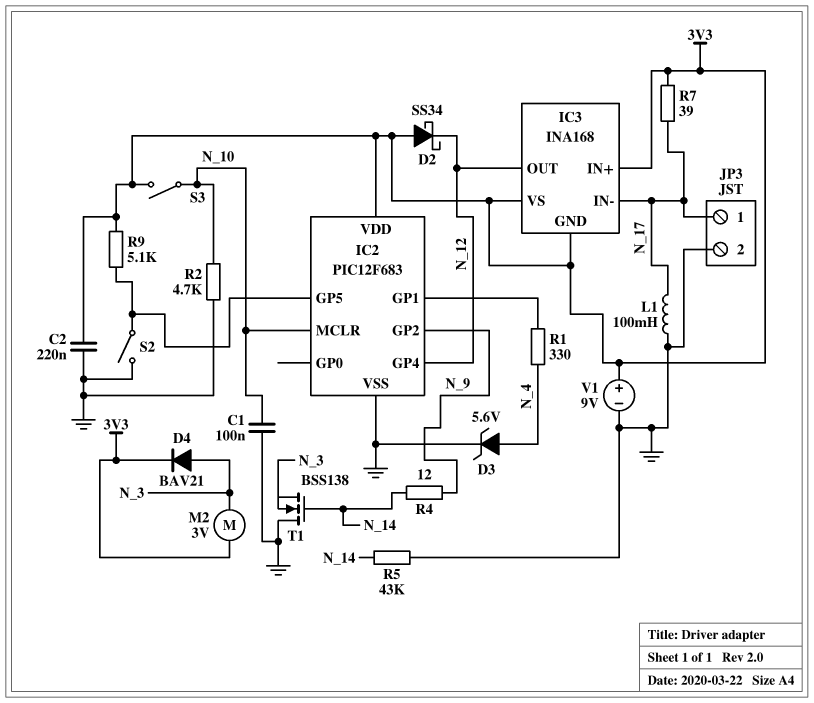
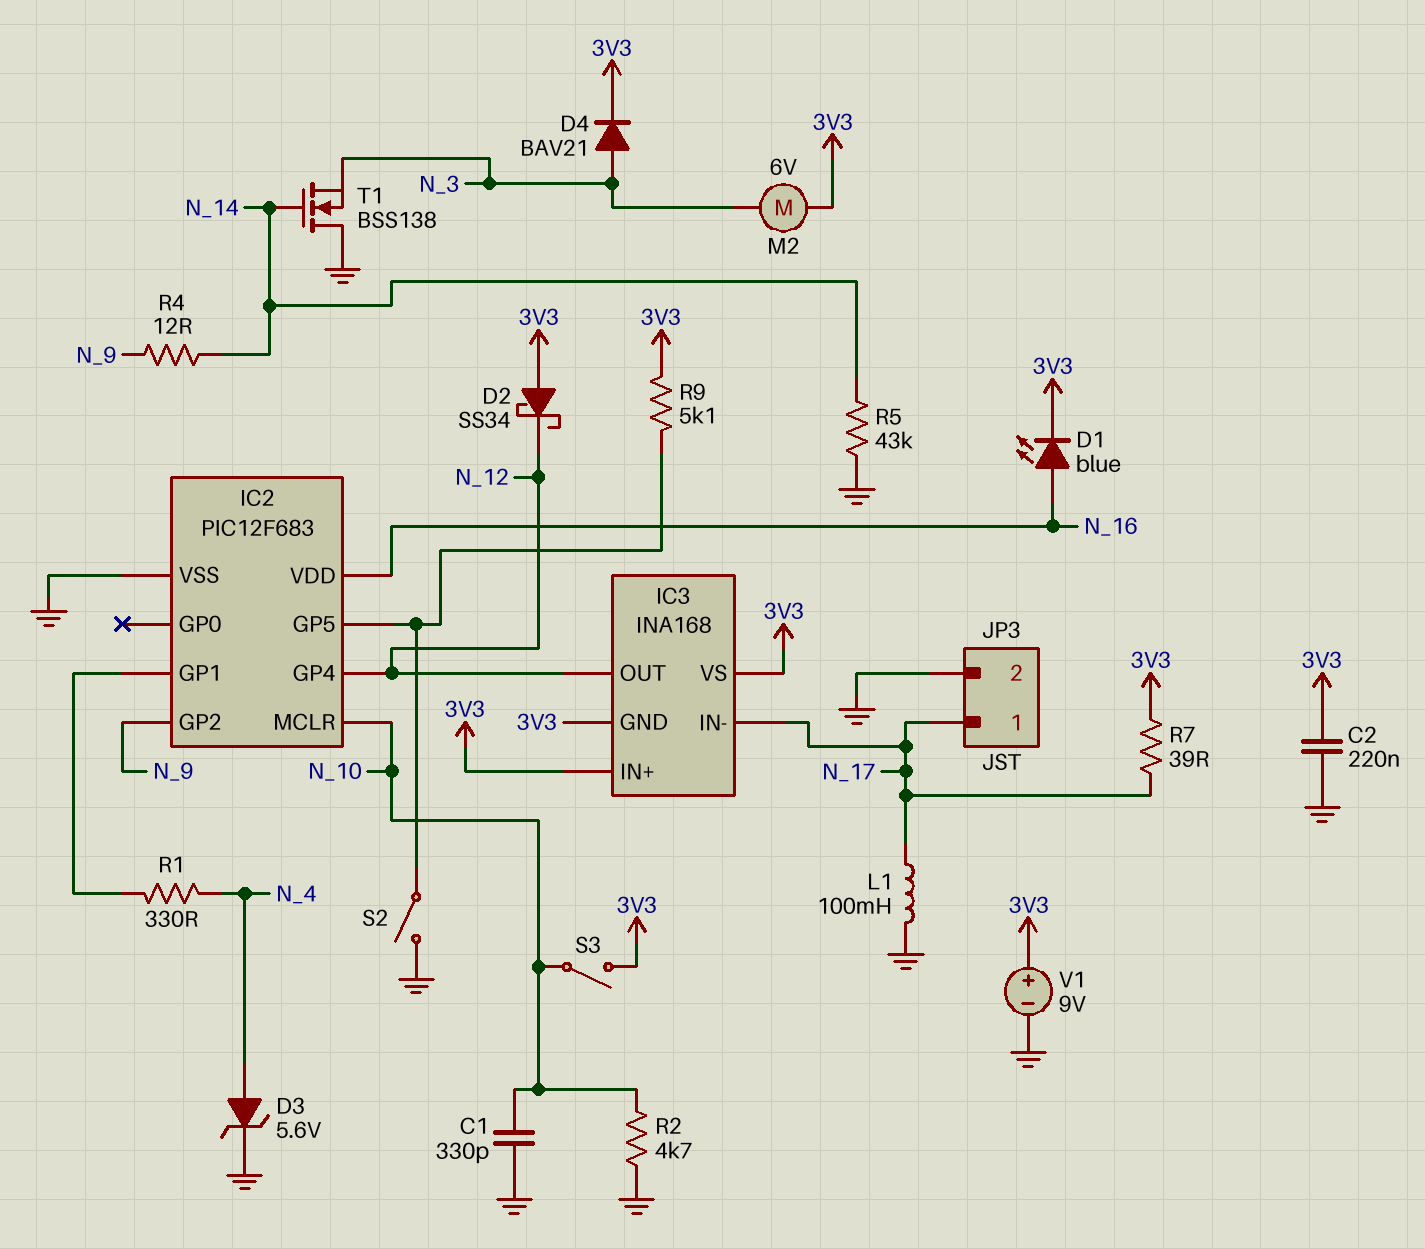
C1: 100nF (GND, N_10) -> 330pF (GND, N_10)
D1: none -> LED blue (A N_16, K 3V3)
IC2 pin VDD: 3V3 -> N_16
M2: motor 3V (3V3, N_3) -> motor 6V (3V3, N_3)

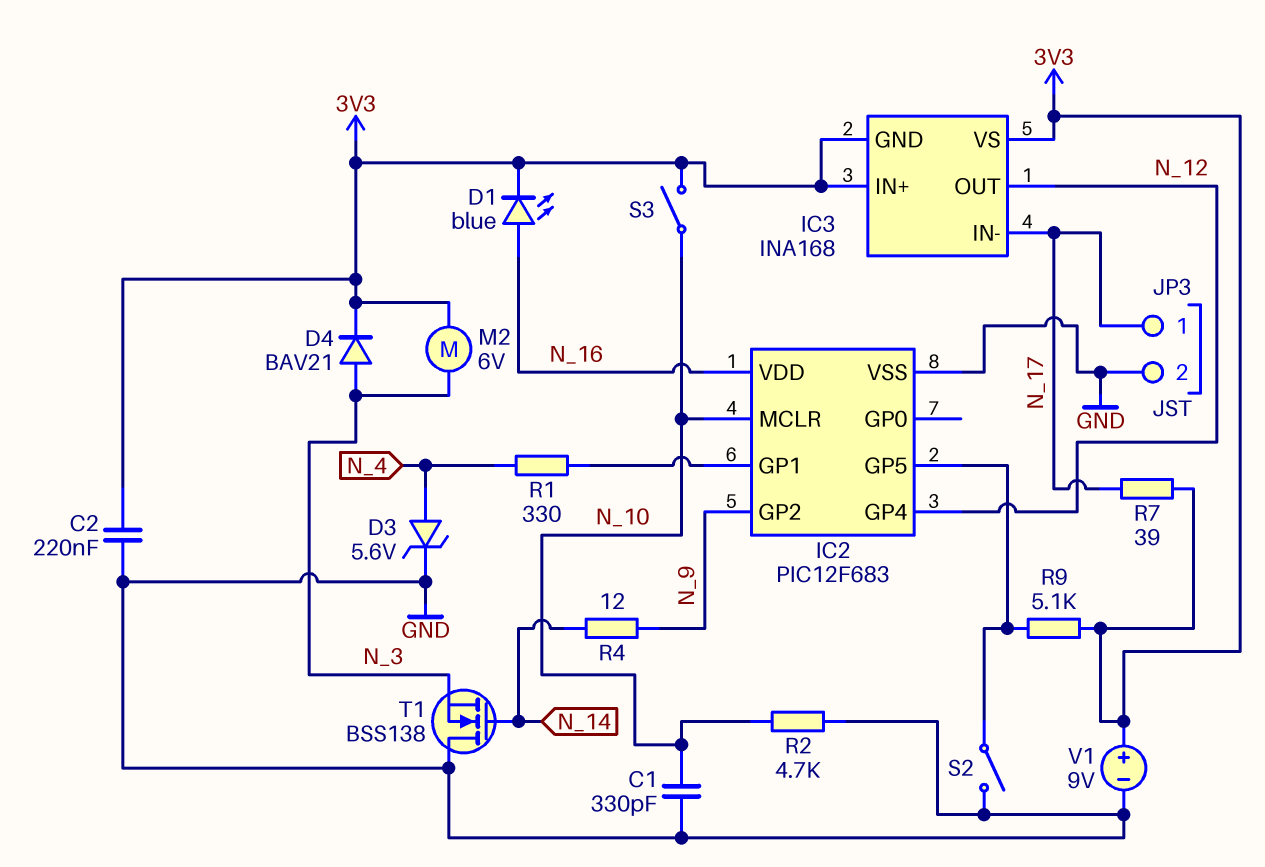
D2: schottky SS34 (A 3V3, K N_12) -> none
L1: 100mH (GND, N_17) -> none
R5: 43k (GND, N_14) -> none

